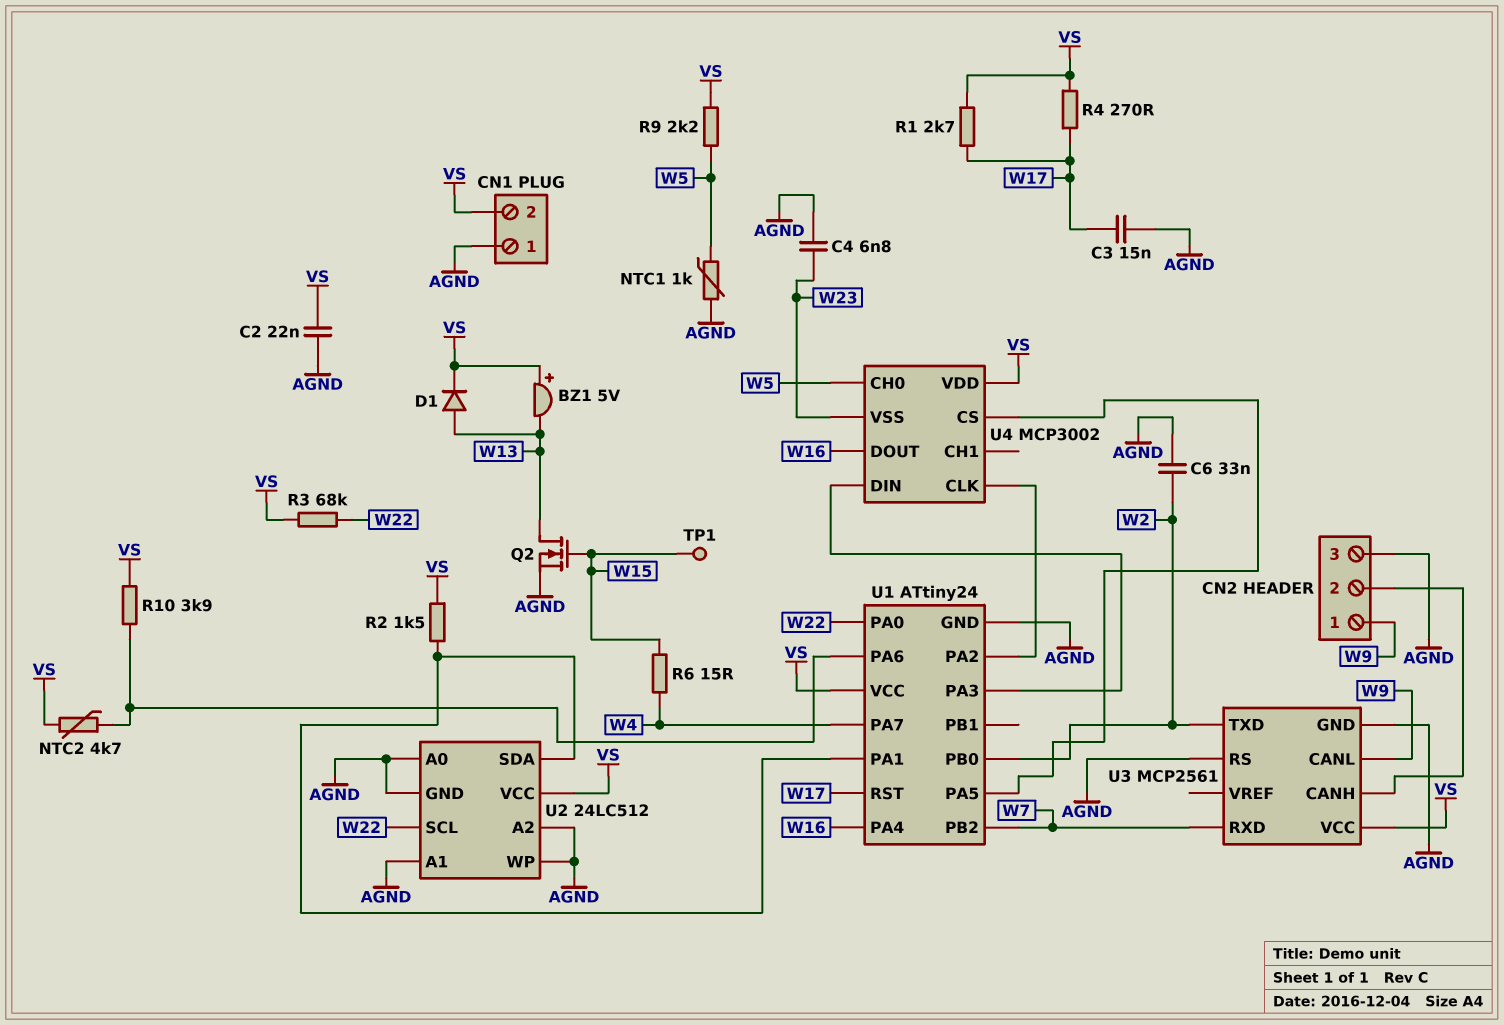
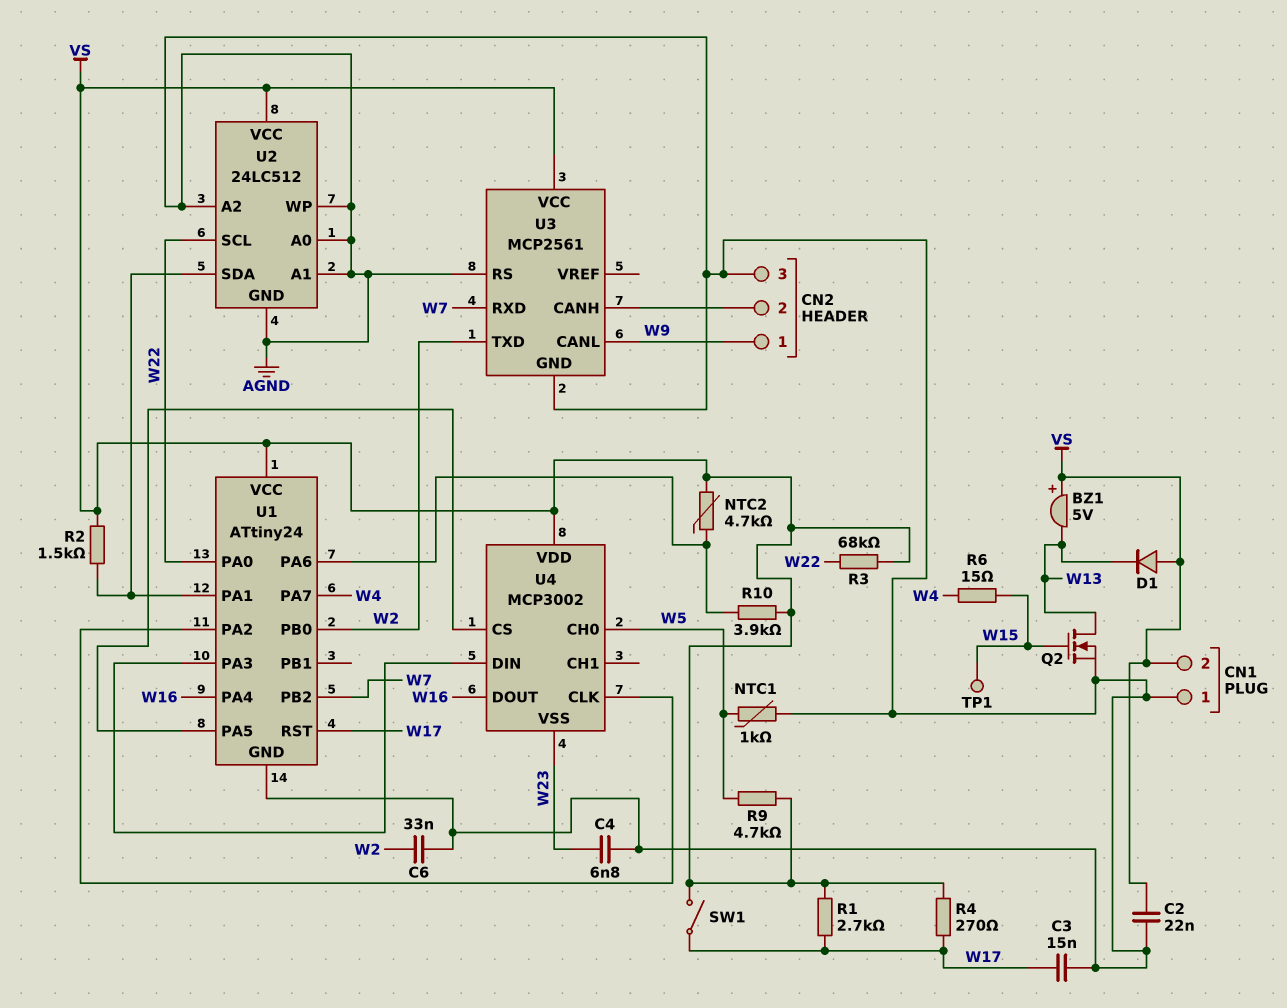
D1: diode (A W13, K VS) -> diode (A VS, K W13)
R9: 2.2k (VS, W5) -> 4.7k (VS, W5)
SW1: none -> switch (VS, W17)

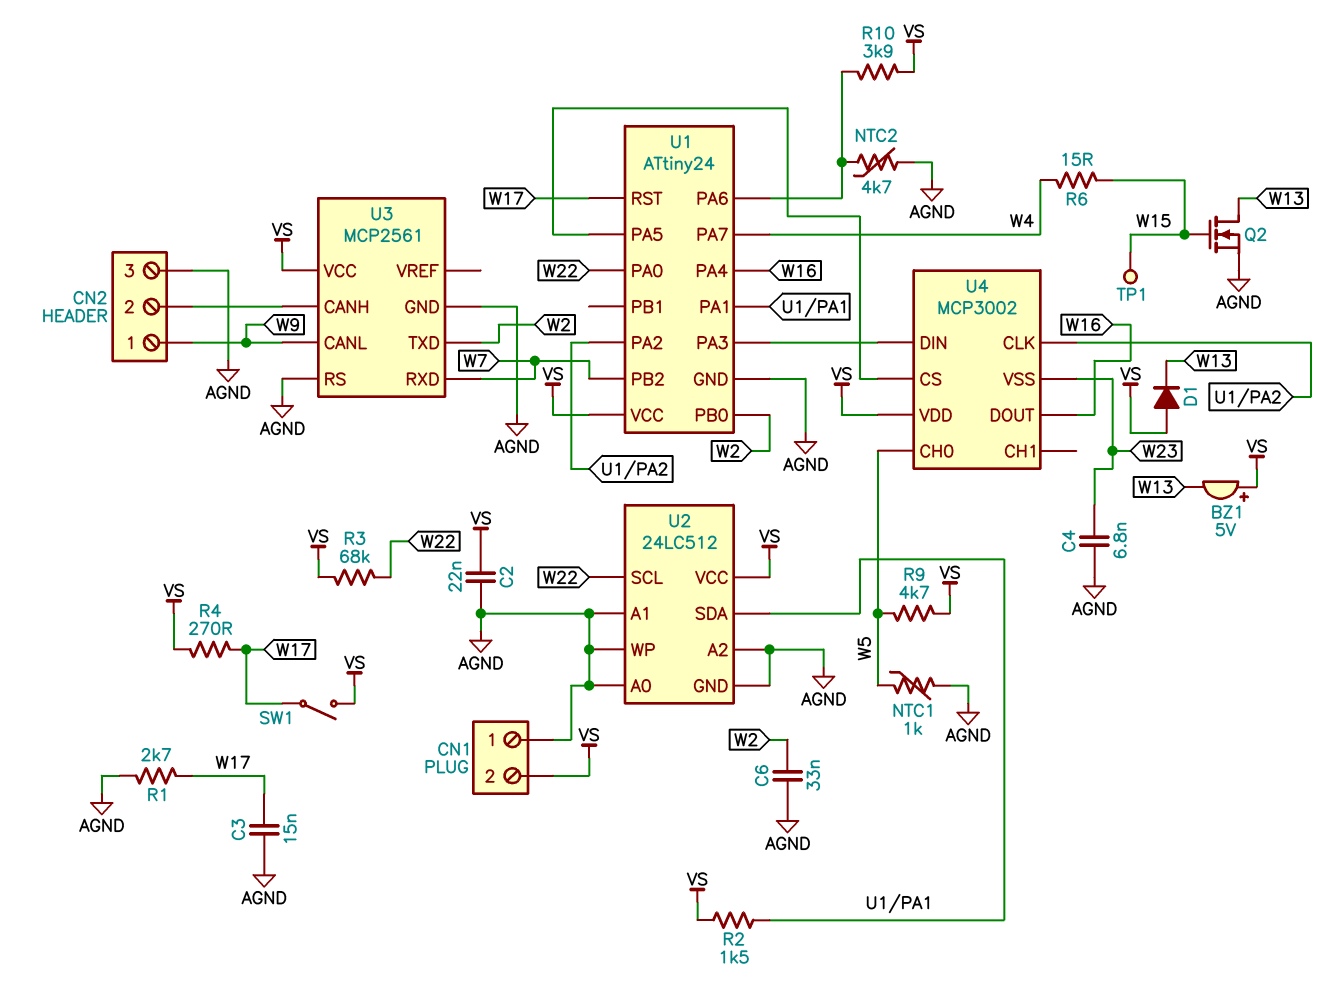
NTC2: 4.7k (U1/PA6, VS) -> 4.7k (AGND, U1/PA6)
R1: 2.7k (VS, W17) -> 2.7k (AGND, W17)

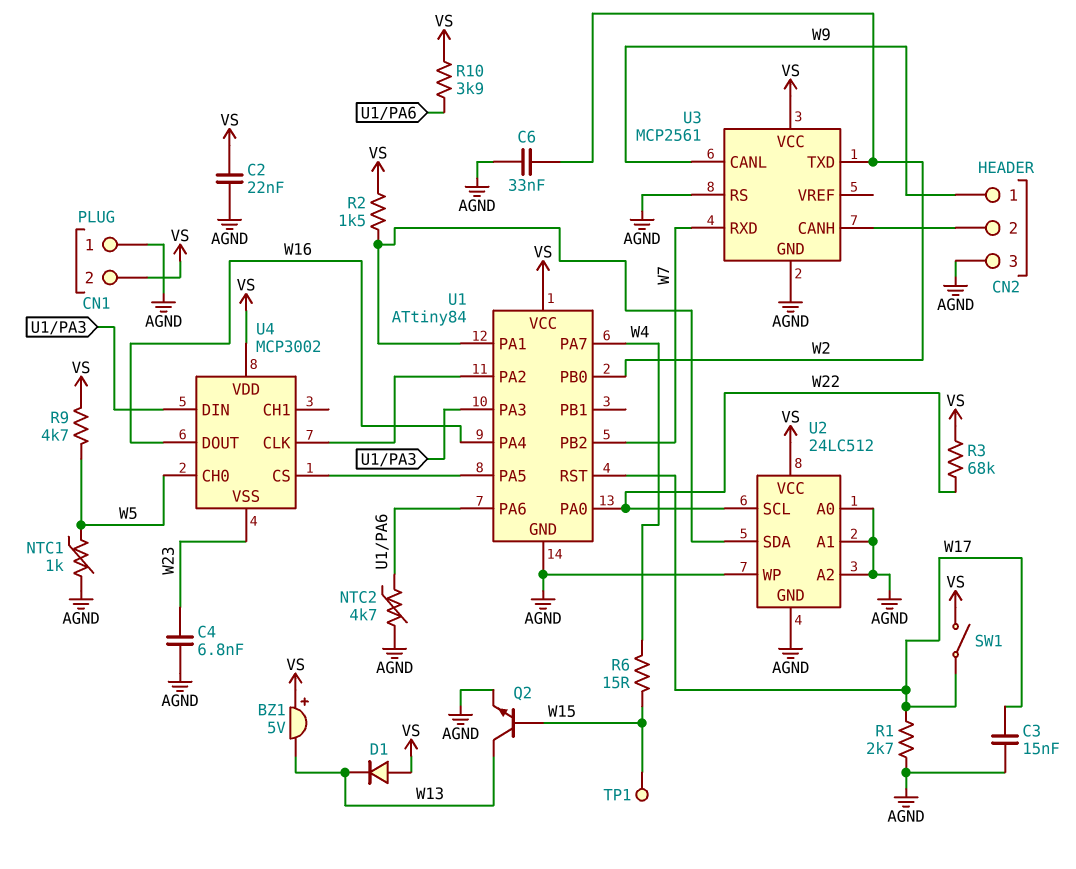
Q2: NMOS (G W15, D W13, S AGND) -> NPN (B W15, C W13, E AGND)
R4: 270 (VS, W17) -> none
U1: ATtiny24 -> ATtiny84

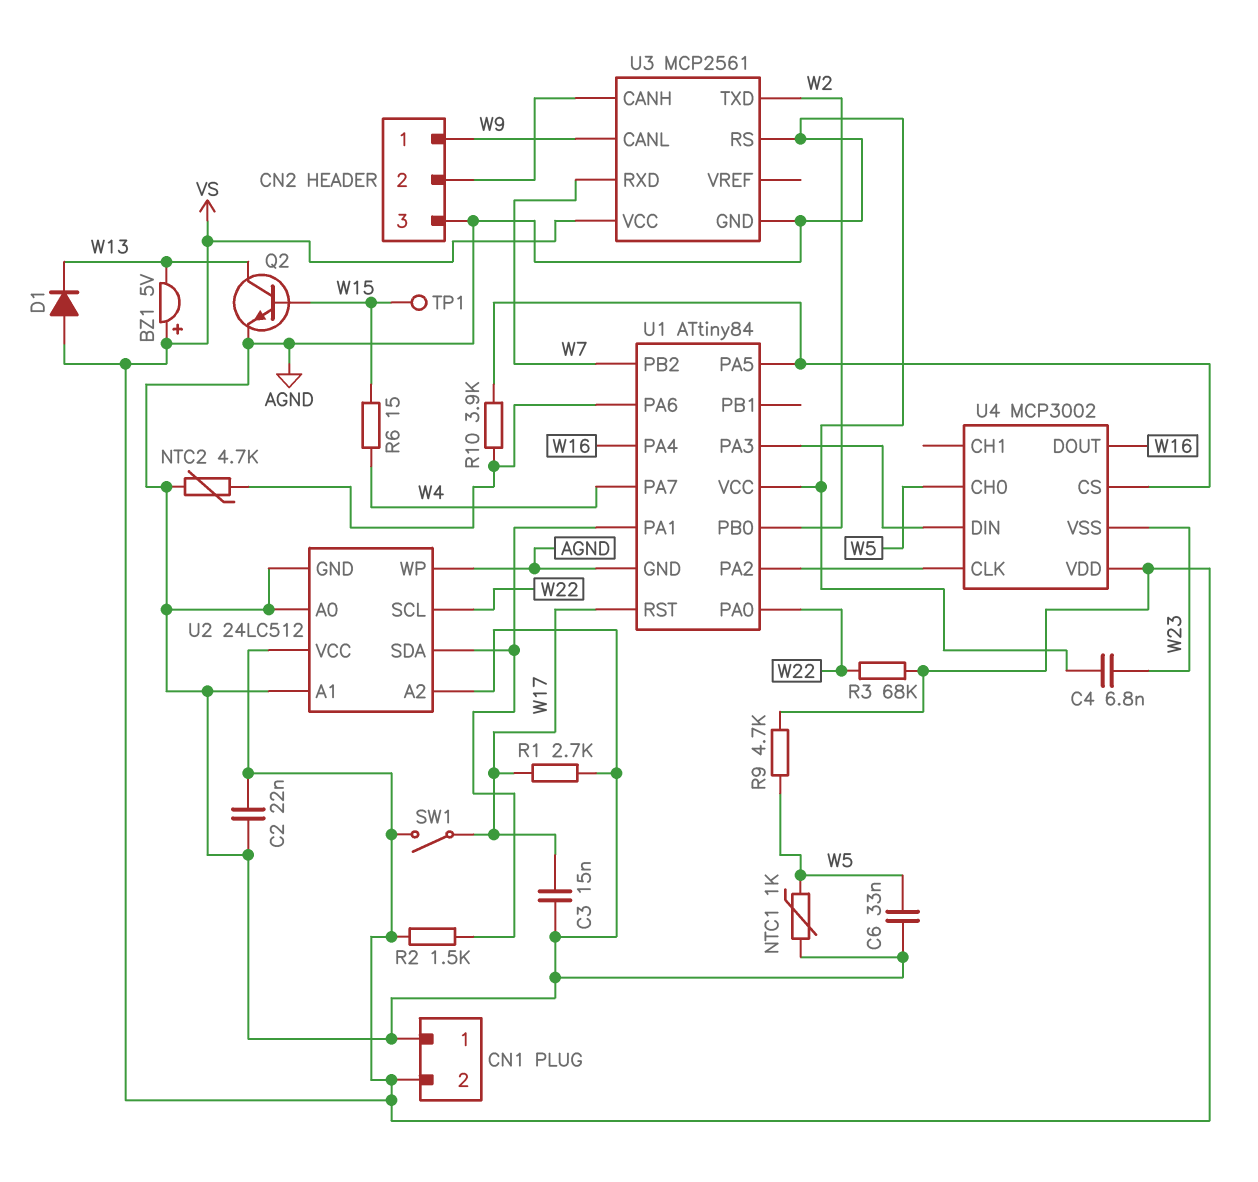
C6: 33nF (AGND, W2) -> 33nF (AGND, W5)
R10: 3.9k (U1/PA6, VS) -> 3.9k (U1/PA5, U1/PA6)
U1 pin VCC: VS -> AGND

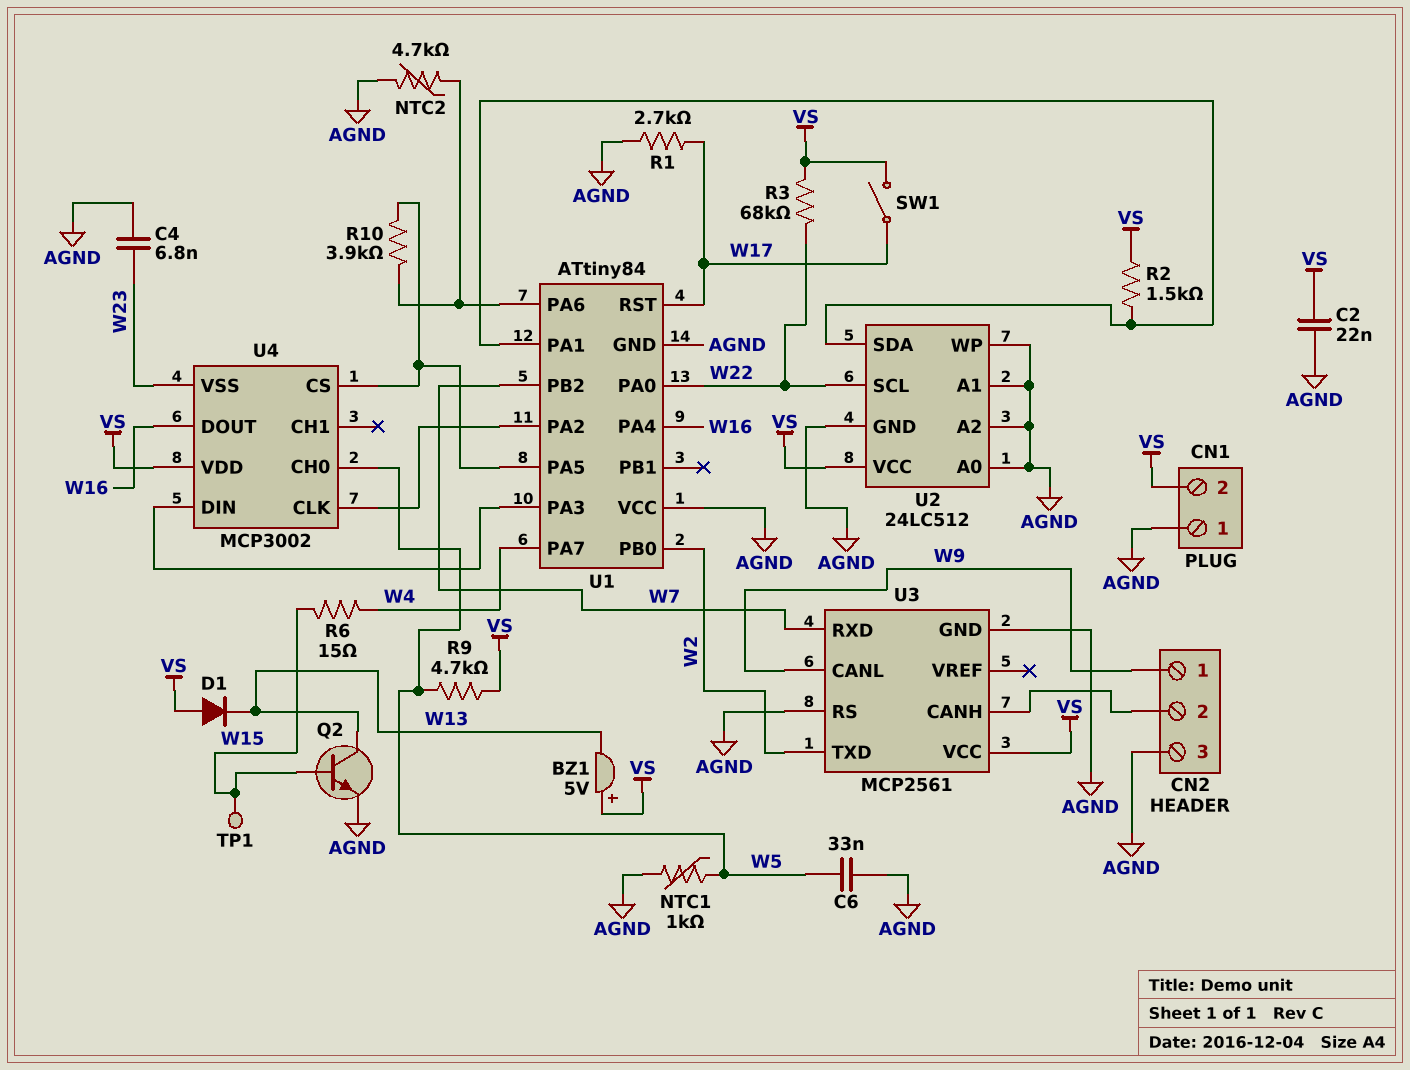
C3: 15nF (AGND, W17) -> none

